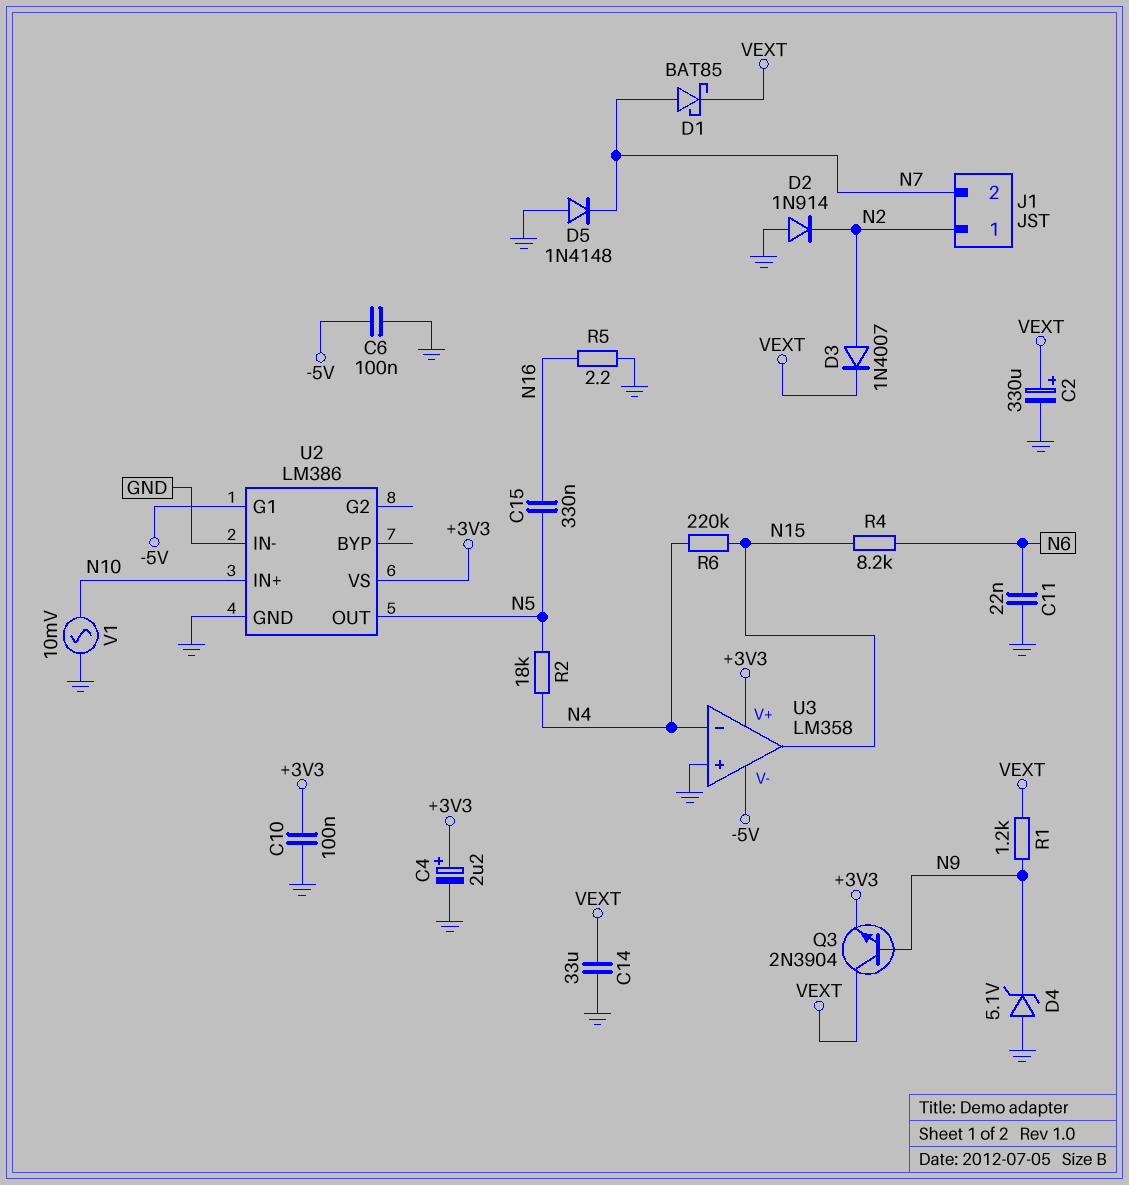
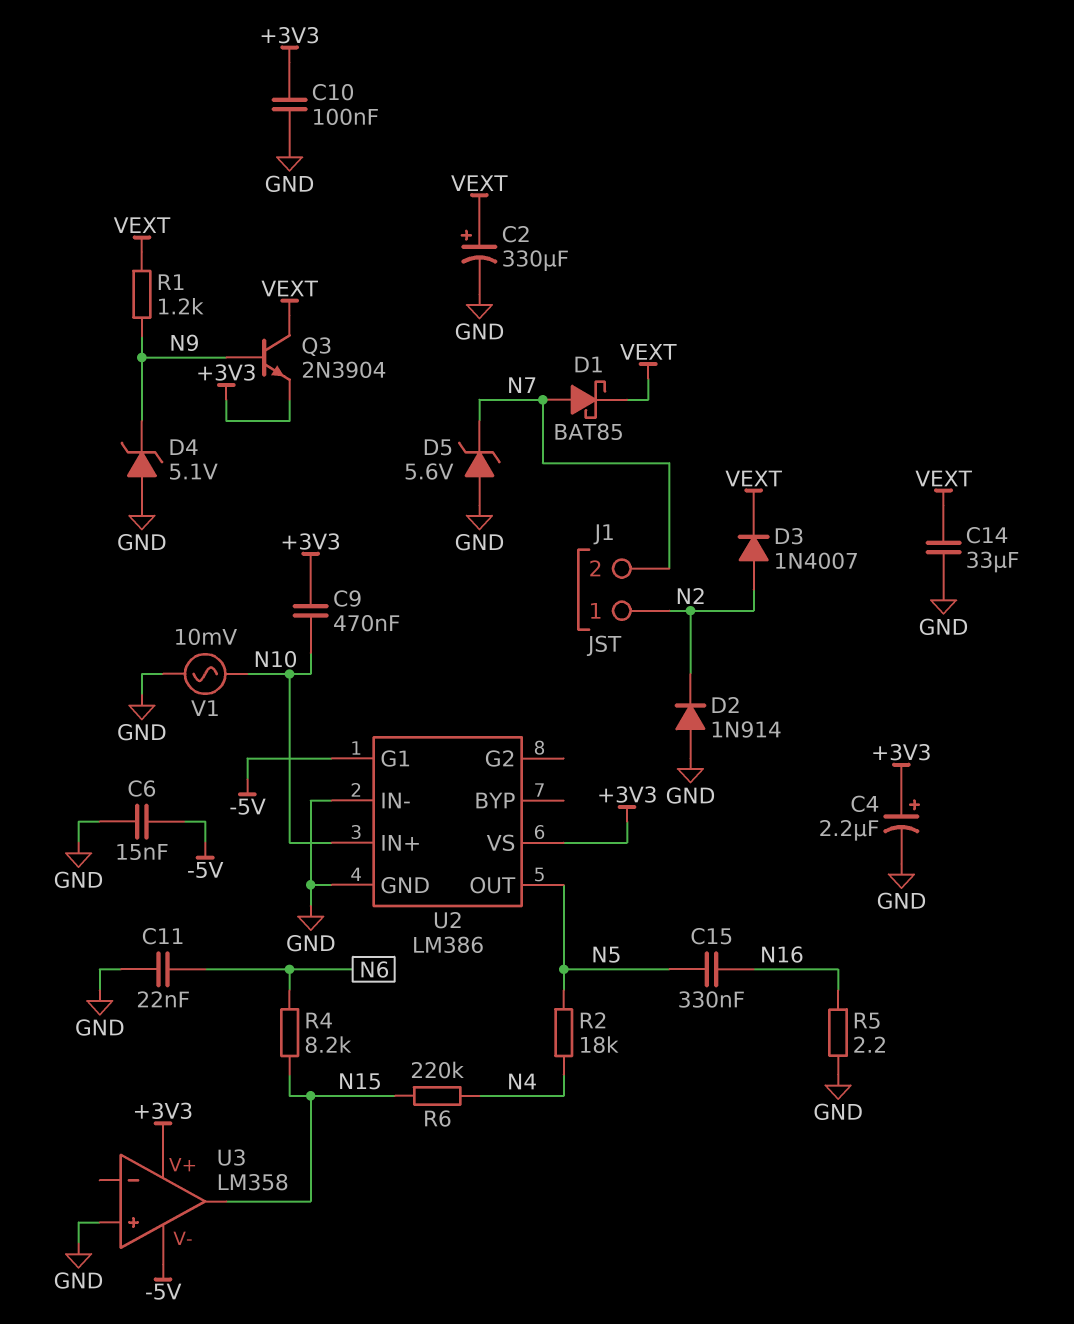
C6: 100nF (-5V, GND) -> 15nF (-5V, GND)
C9: none -> 470nF (+3V3, N10)
D5: diode 1N4148 (A GND, K N7) -> zener 5.6V (A GND, K N7)
U3 pin in-: N4 -> none

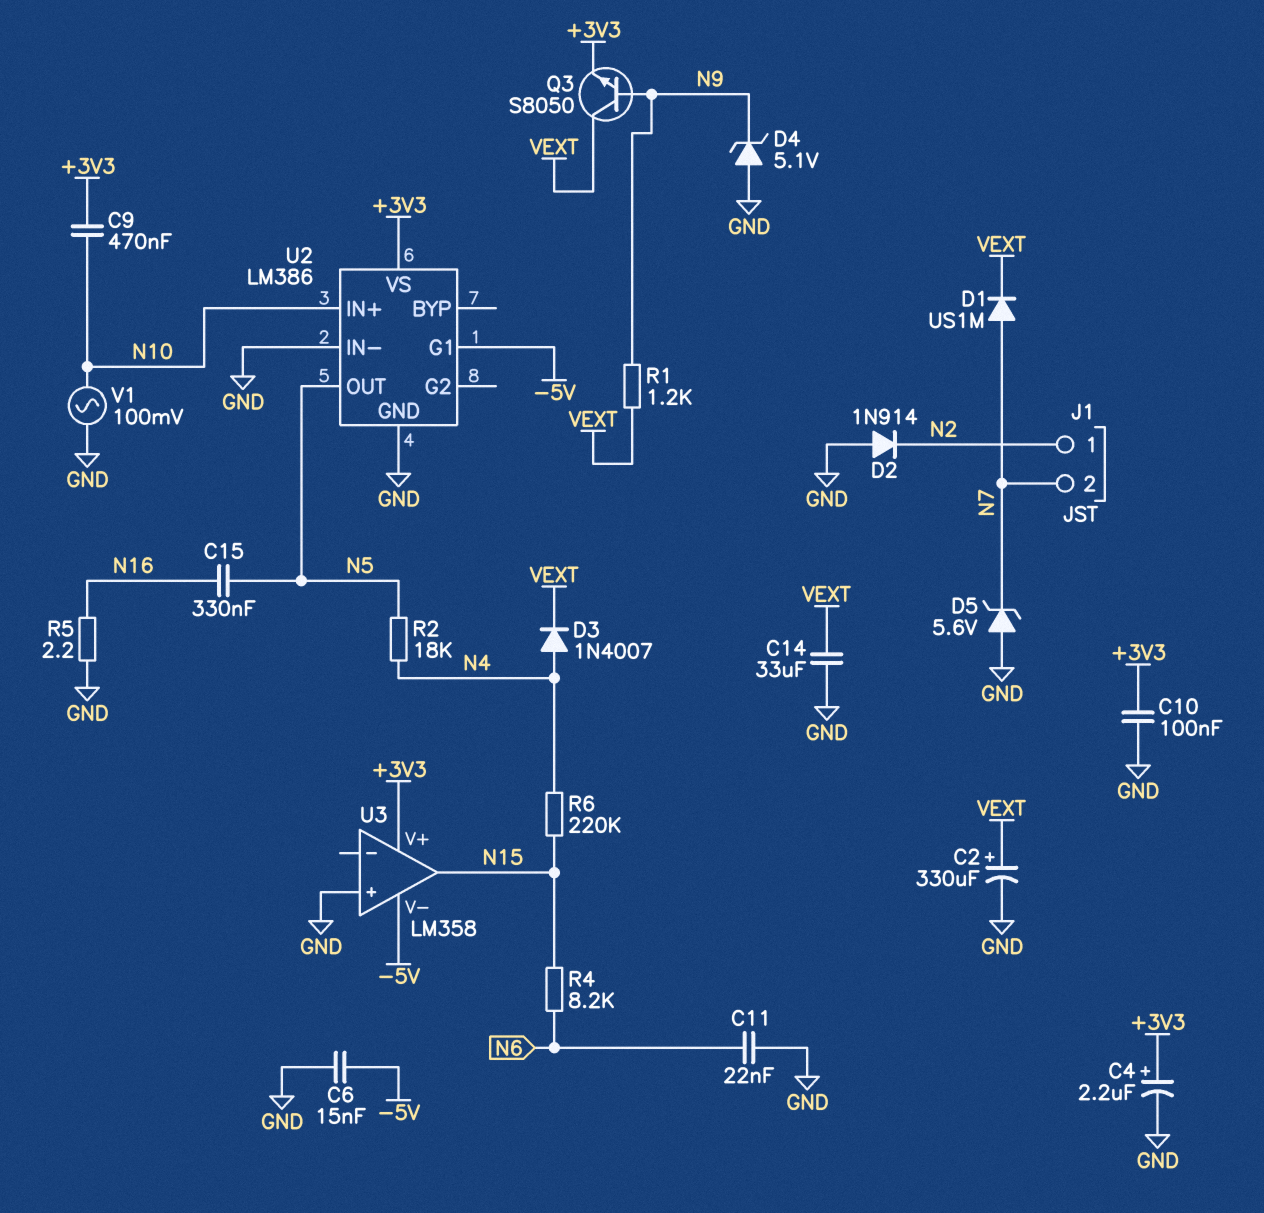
D1: schottky BAT85 (A N7, K VEXT) -> diode US1M (A N7, K VEXT)
D3: diode 1N4007 (A N2, K VEXT) -> diode 1N4007 (A N4, K VEXT)
Q3: NPN 2N3904 (B N9, C VEXT, E +3V3) -> NPN S8050 (B N9, C VEXT, E +3V3)
V1: AC 10mV (GND, N10) -> AC 100mV (GND, N10)

